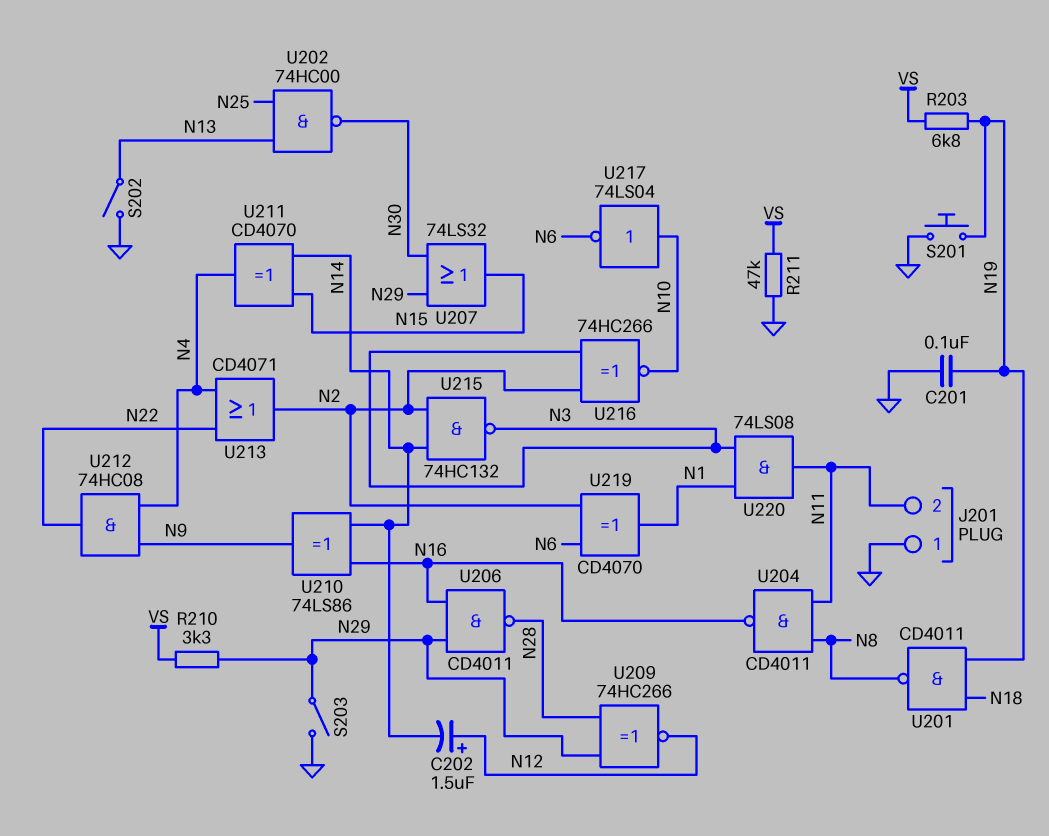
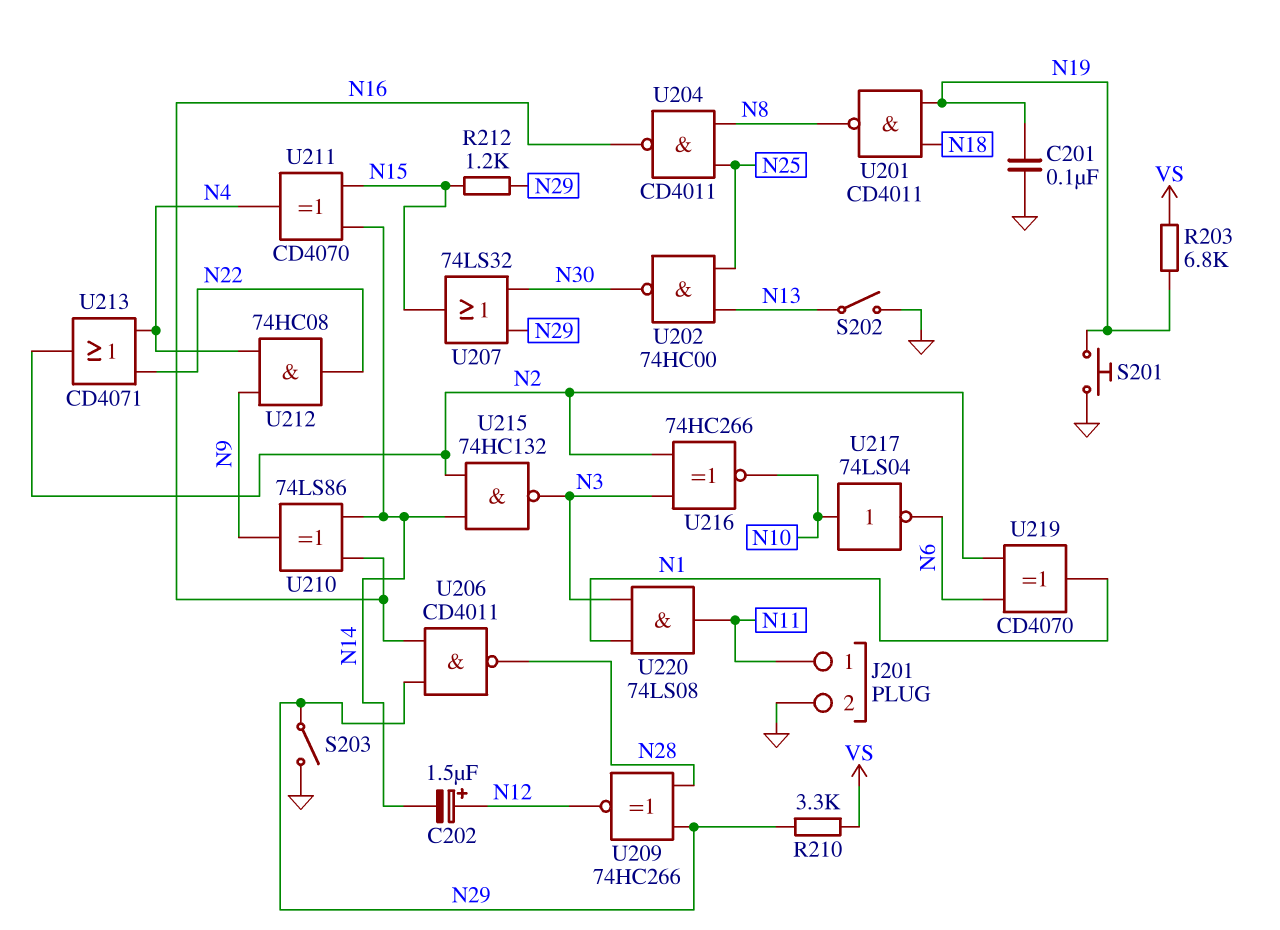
J201 pin 1: GND -> N11
J201 pin 2: N11 -> GND
R211: 47k (GND, VS) -> none
R212: none -> 1.2k (N15, N29)
U204: NAND CD4011 (in N8, in N11, out N16) -> NAND CD4011 (in N8, in N25, out N16)

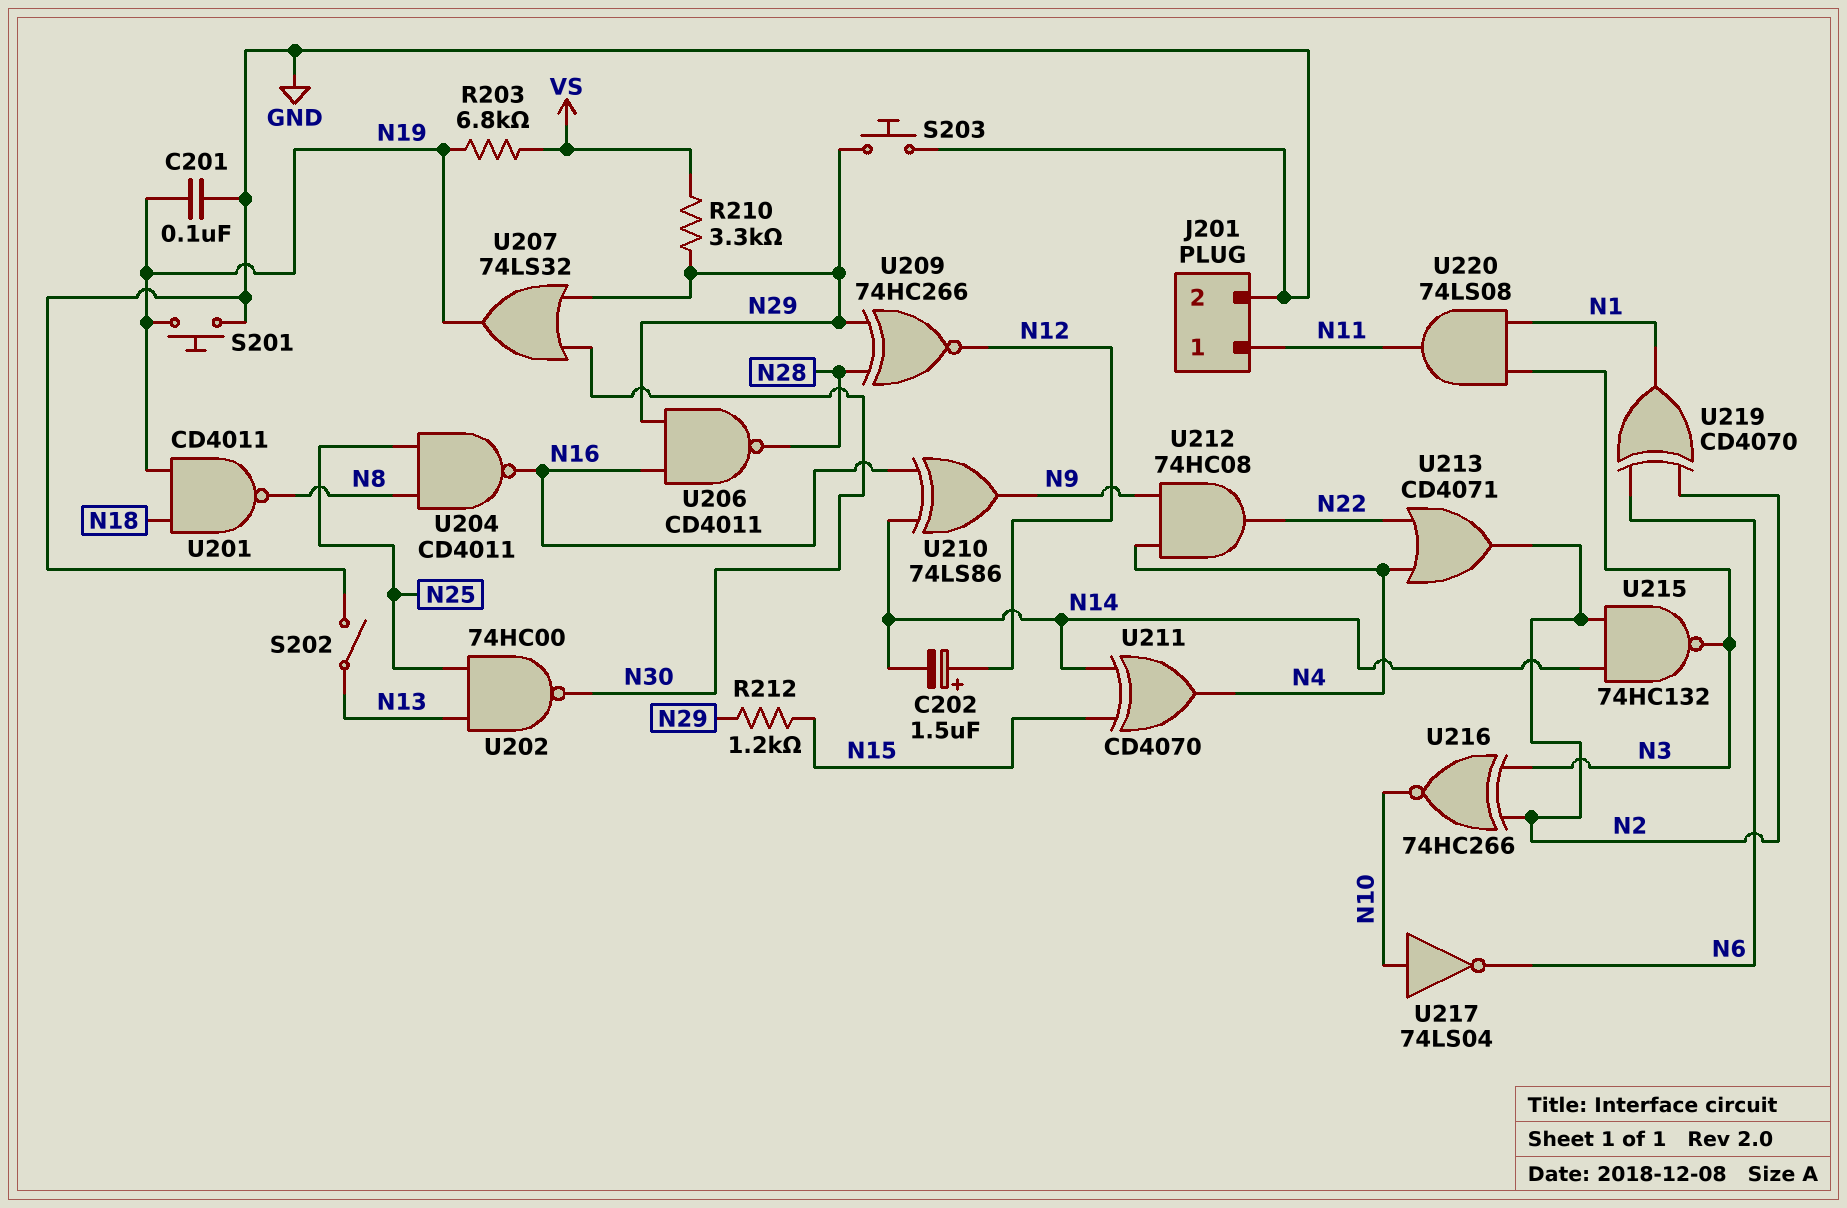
S203: switch (GND, N29) -> button (GND, N29)
U207: OR 74LS32 (in N29, in N30, out N15) -> OR 74LS32 (in N29, in N30, out N19)

